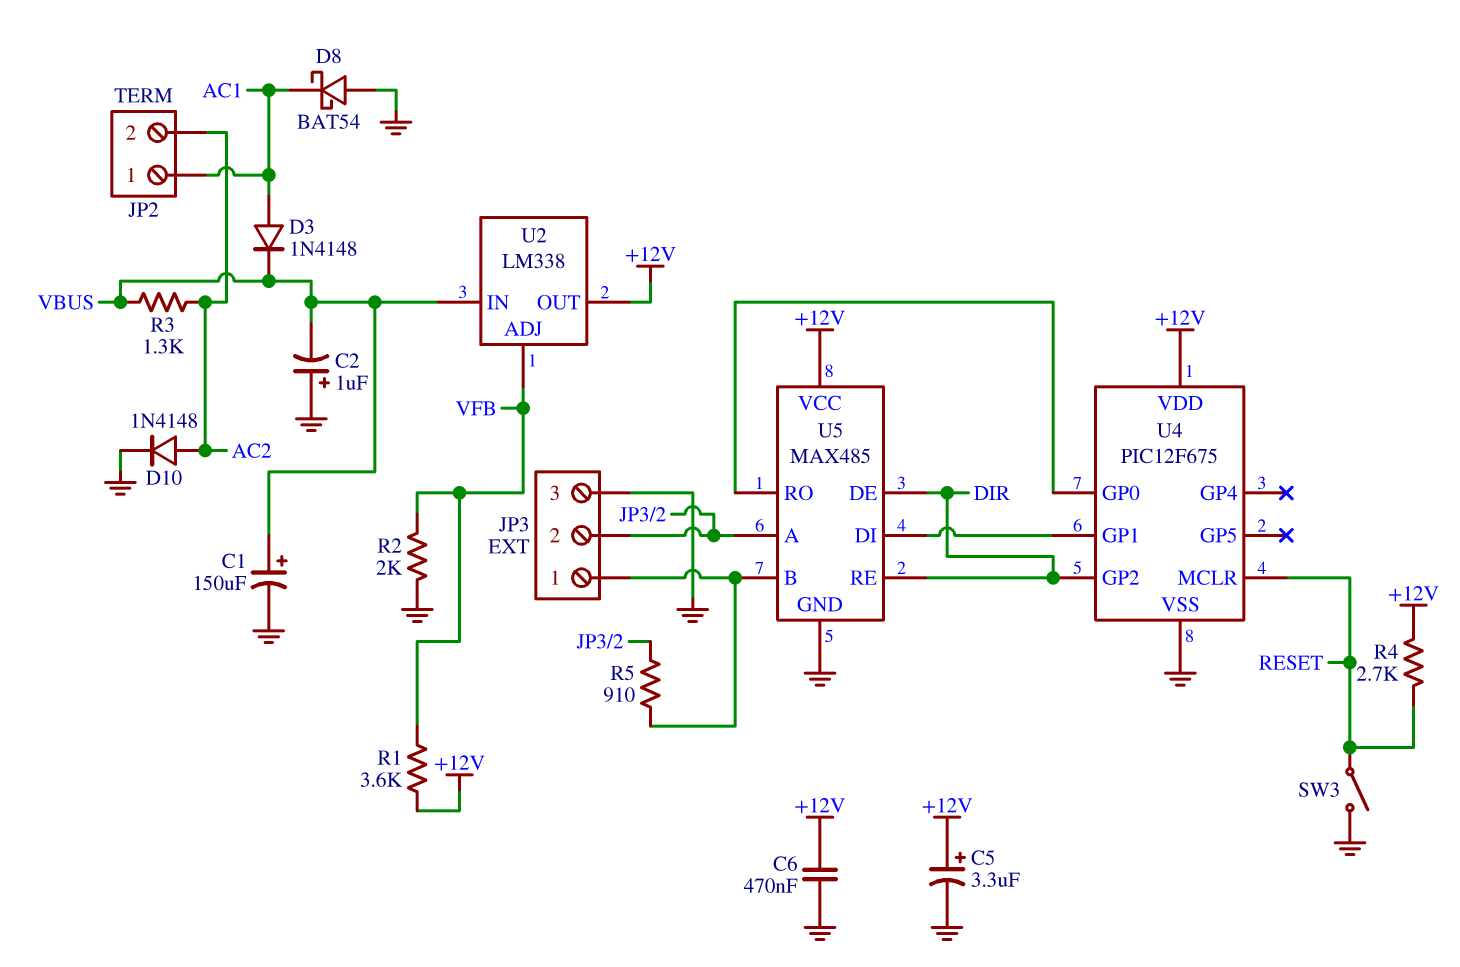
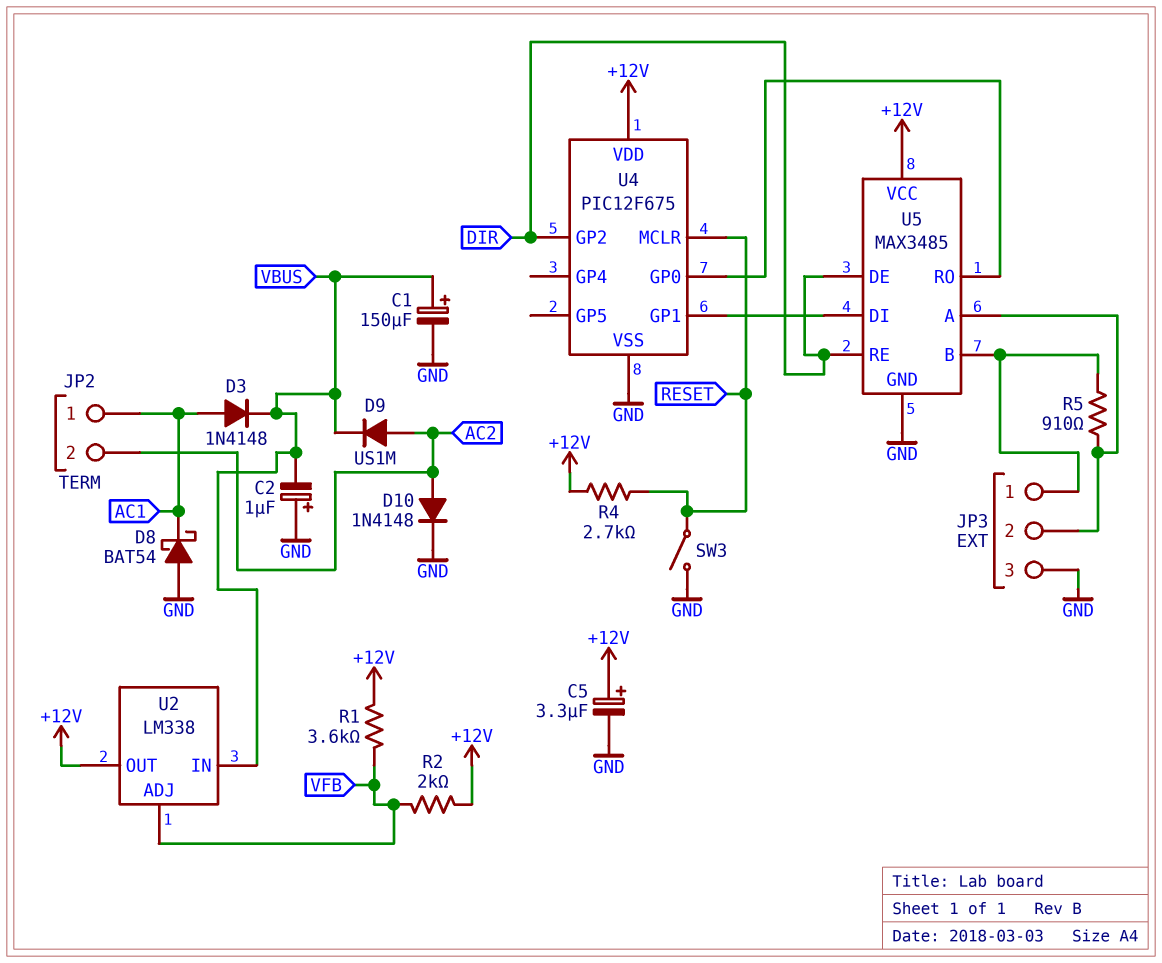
C6: 470nF (+12V, GND) -> none
D9: none -> diode US1M (A AC2, K VBUS)
R2: 2k (GND, VFB) -> 2k (+12V, VFB)
R3: 1.3k (AC2, VBUS) -> none
U5: MAX485 -> MAX3485

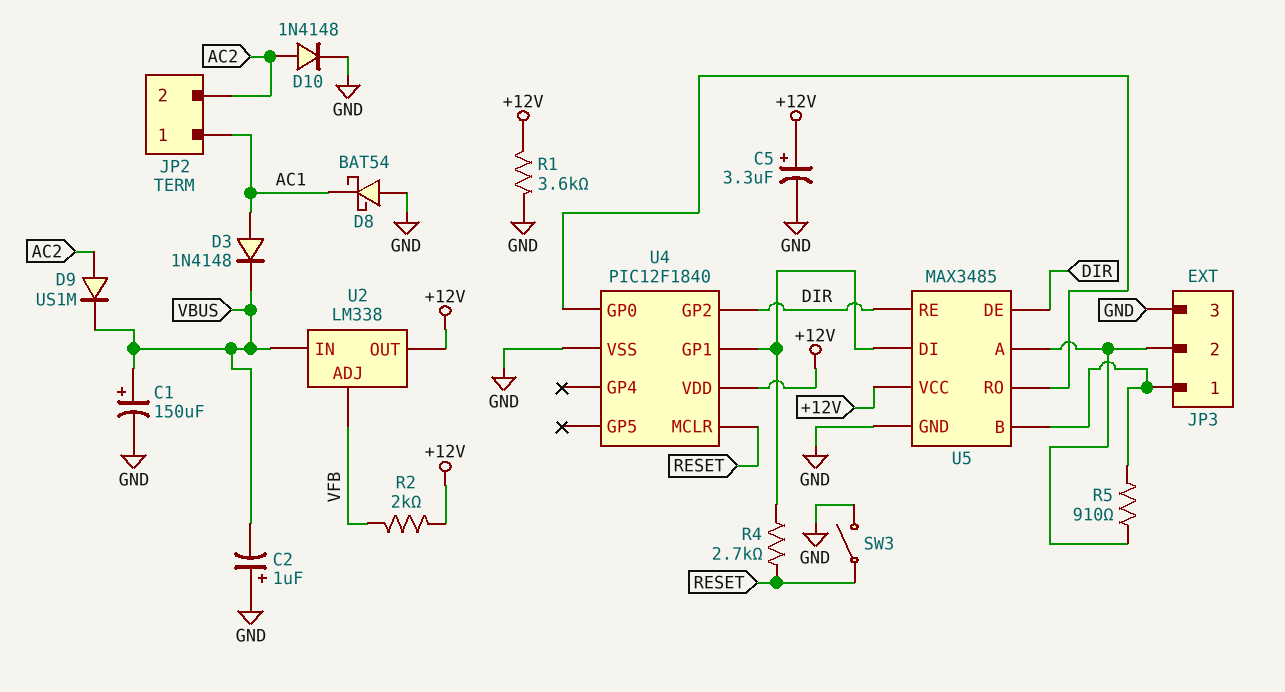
R1: 3.6k (+12V, VFB) -> 3.6k (+12V, GND)
R4: 2.7k (+12V, RESET) -> 2.7k (RESET, U4/GP1)
U4: PIC12F675 -> PIC12F1840

